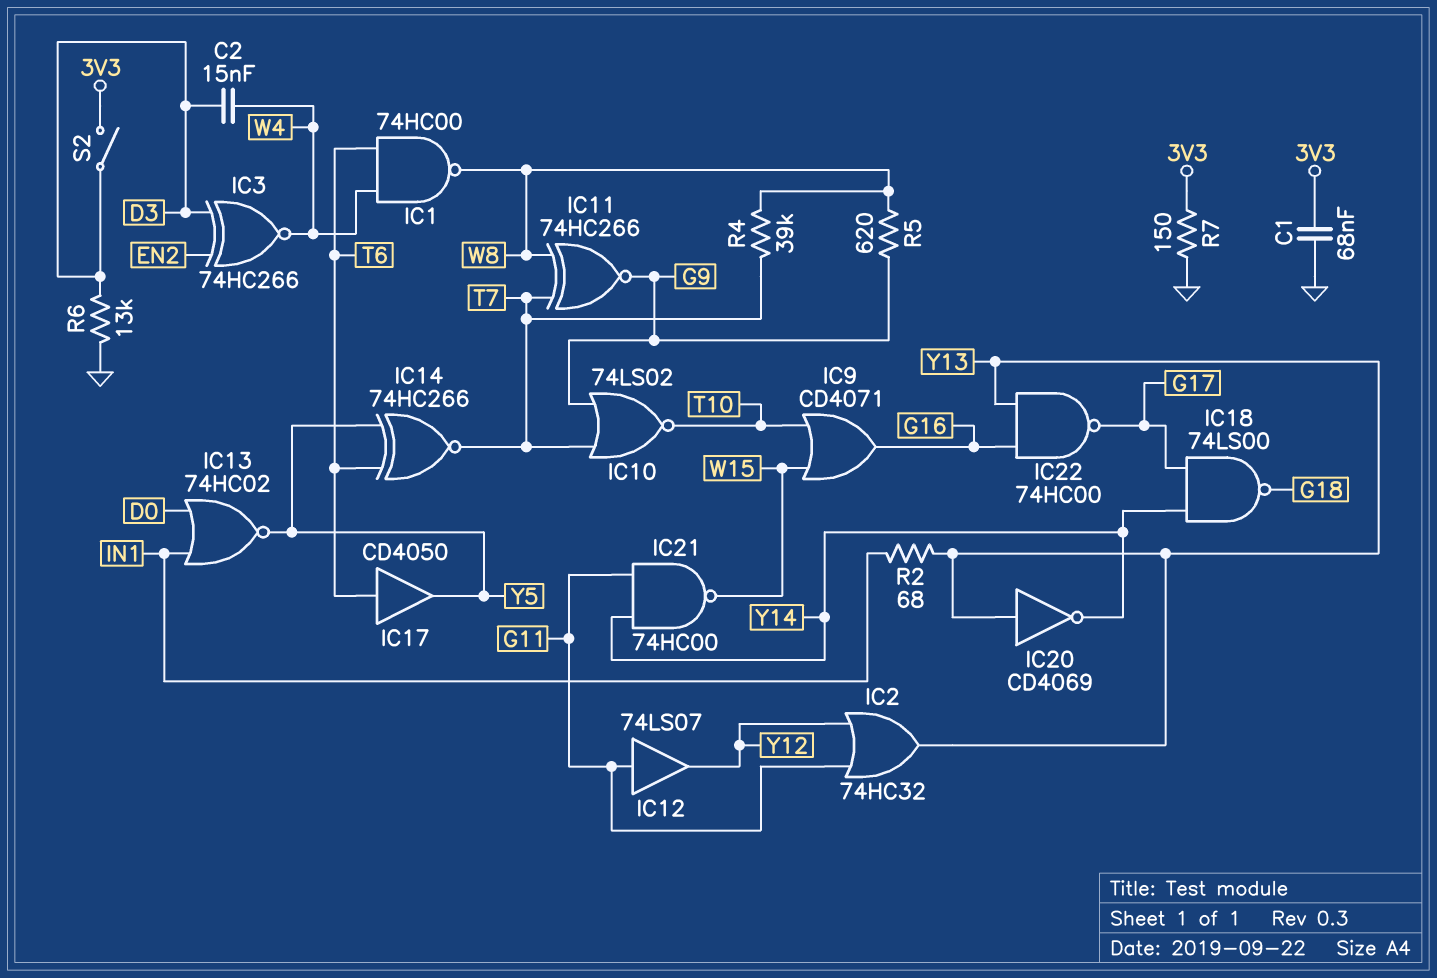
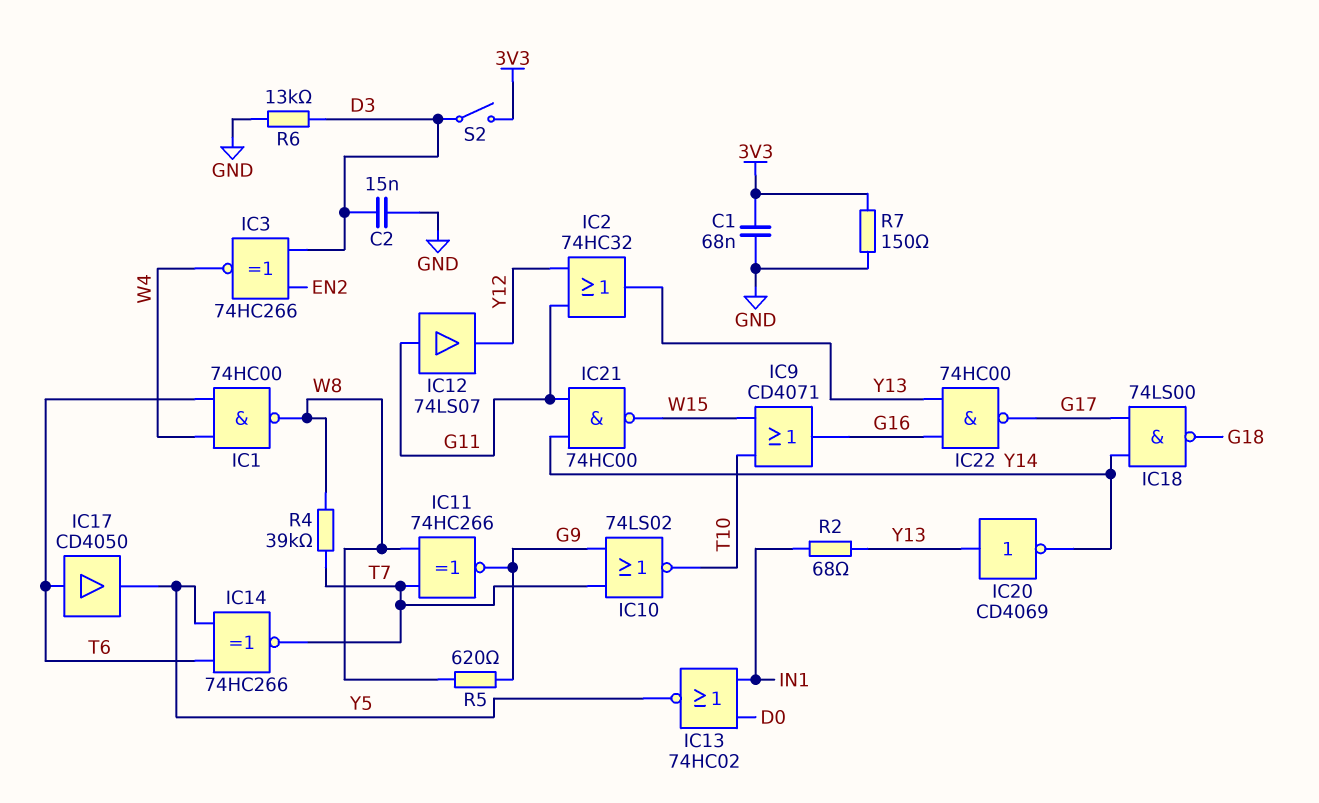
C2: 15nF (D3, W4) -> 15nF (D3, GND)

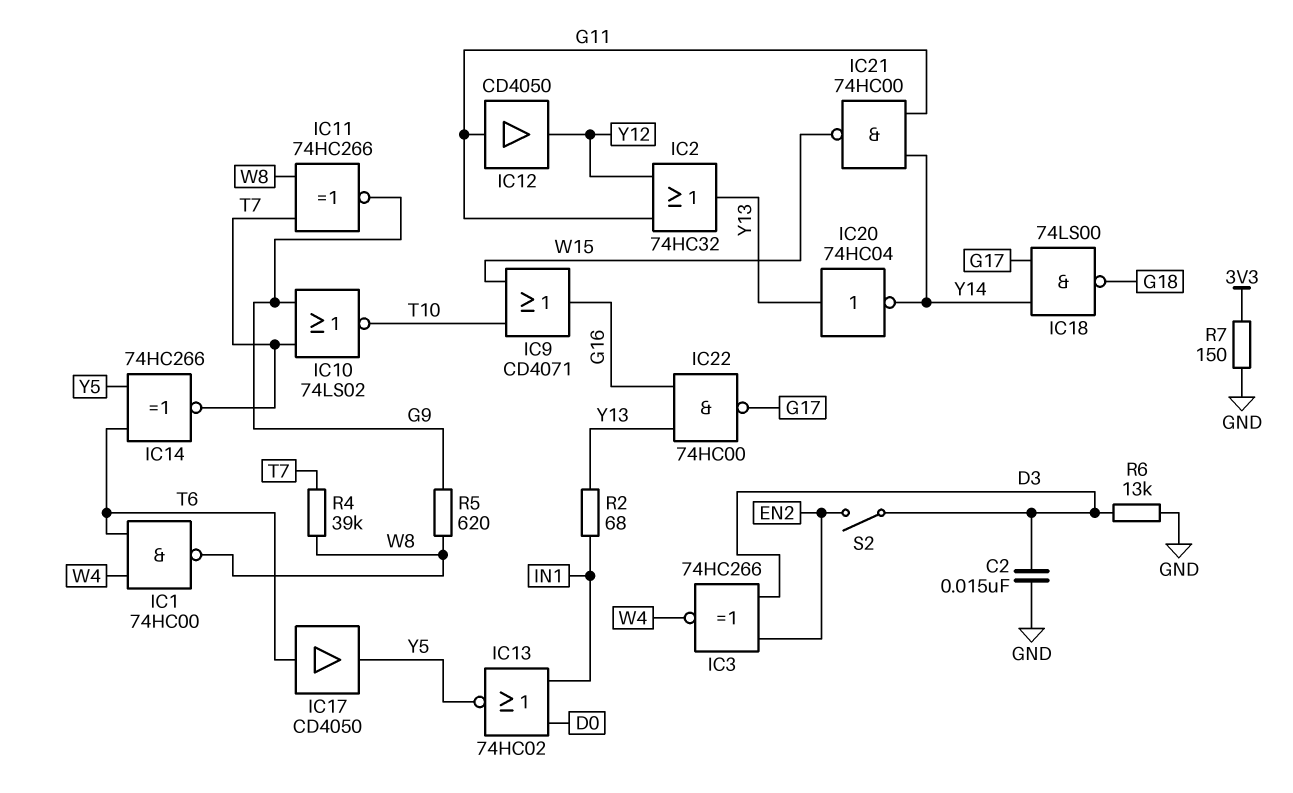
C1: 68nF (3V3, GND) -> none
IC12: buffer 74LS07 (in G11, out Y12) -> buffer CD4050 (in G11, out Y12)
IC20: NOT CD4069 (in Y13, out Y14) -> NOT 74HC04 (in Y13, out Y14)
S2: switch (3V3, D3) -> switch (D3, EN2)

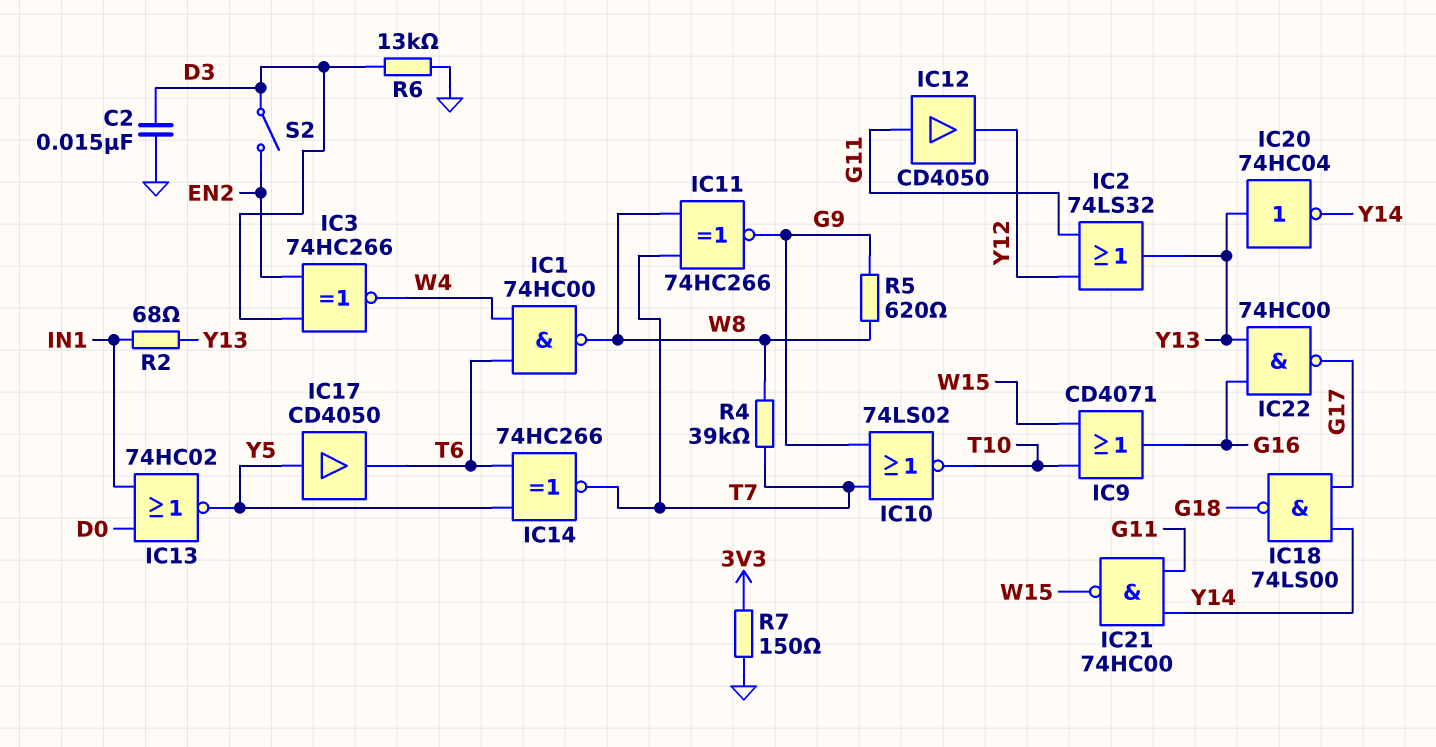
IC2: OR 74HC32 (in G11, in Y12, out Y13) -> OR 74LS32 (in G11, in Y12, out Y13)
IC17: buffer CD4050 (in T6, out Y5) -> buffer CD4050 (in Y5, out T6)

